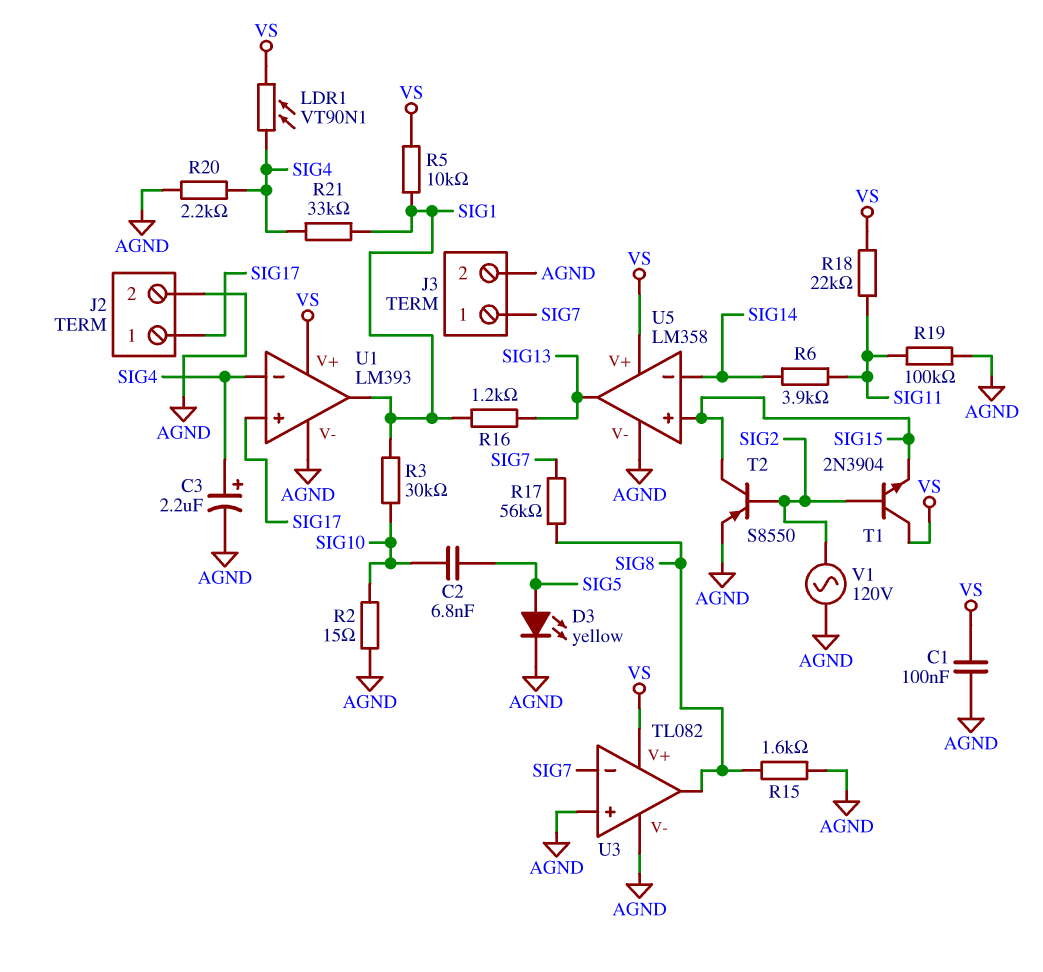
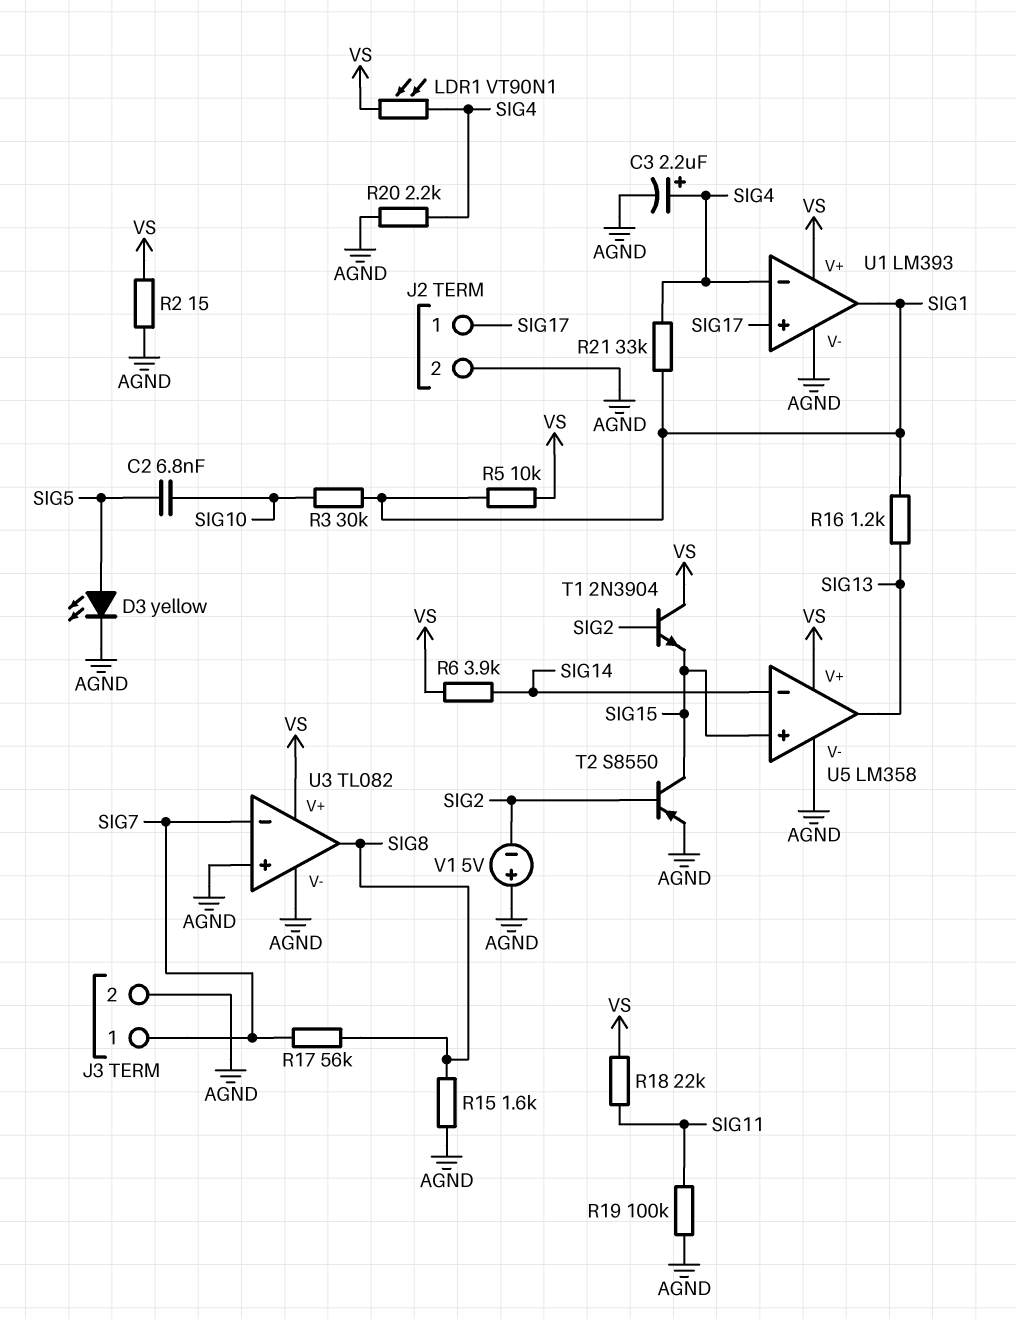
C1: 100nF (AGND, VS) -> none
R2: 15 (AGND, SIG10) -> 15 (AGND, VS)
R6: 3.9k (SIG11, SIG14) -> 3.9k (SIG14, VS)
V1: AC 120V (AGND, SIG2) -> 5V (plus AGND, minus SIG2)

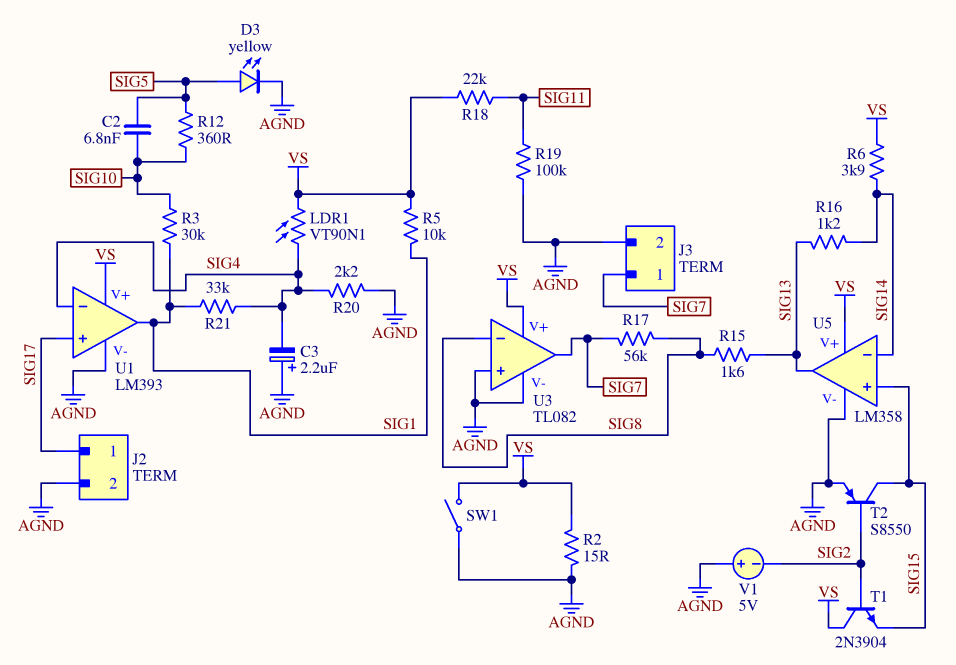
C3: 2.2uF (plus SIG4, minus AGND) -> 2.2uF (plus AGND, minus SIG4)
R12: none -> 360 (SIG5, SIG10)
R15: 1.6k (AGND, SIG8) -> 1.6k (SIG8, SIG13)
R16: 1.2k (SIG1, SIG13) -> 1.2k (SIG13, SIG14)
SW1: none -> switch (AGND, VS)
U3 pin in-: SIG7 -> SIG8
U3 pin out: SIG8 -> SIG7

